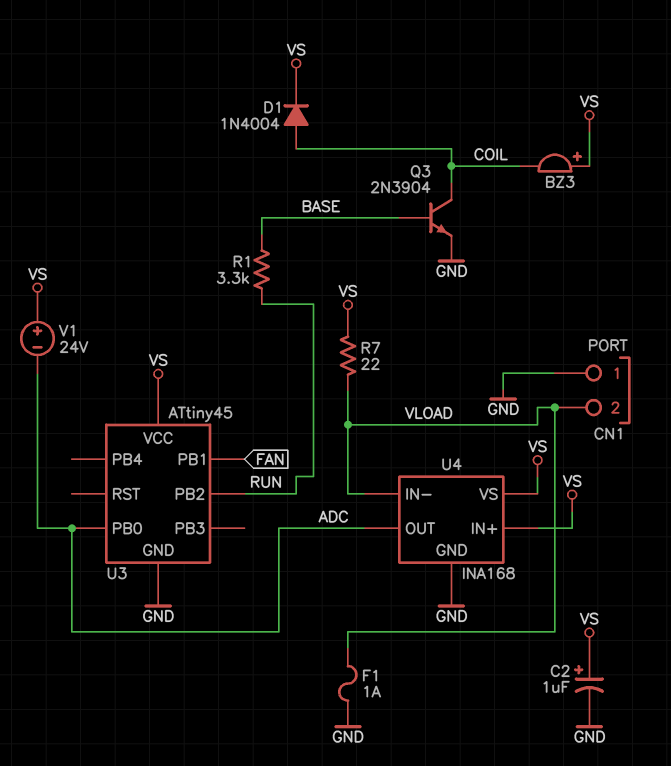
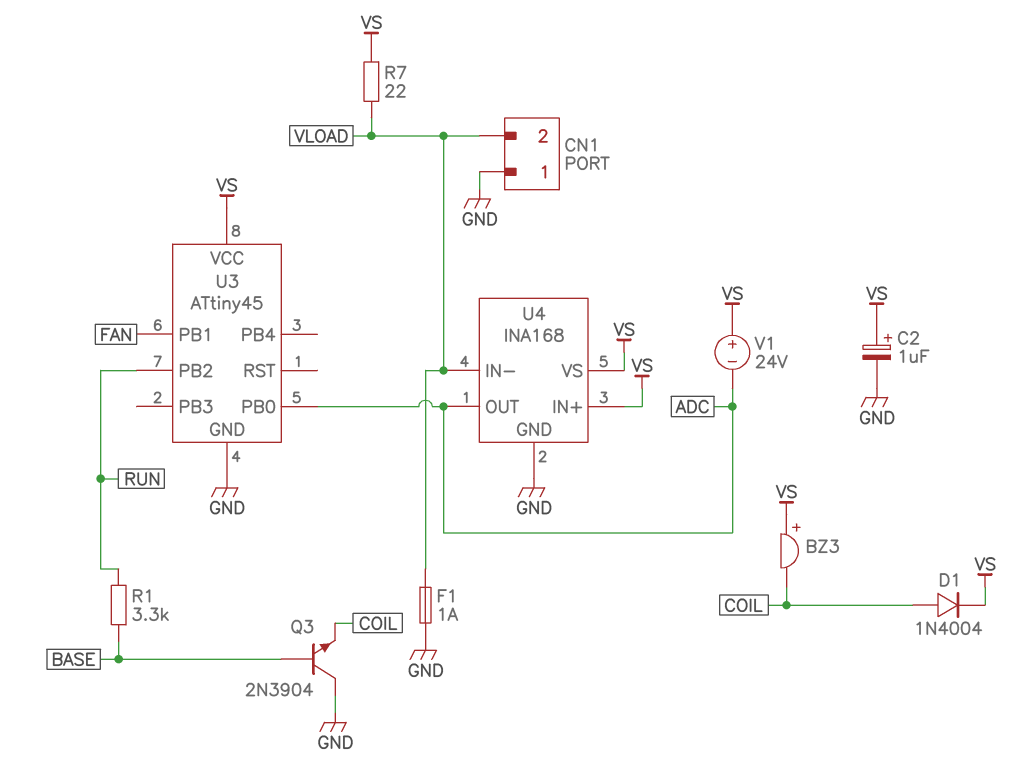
Q3: NPN 2N3904 (B BASE, C COIL, E GND) -> NPN 2N3904 (B BASE, C GND, E COIL)

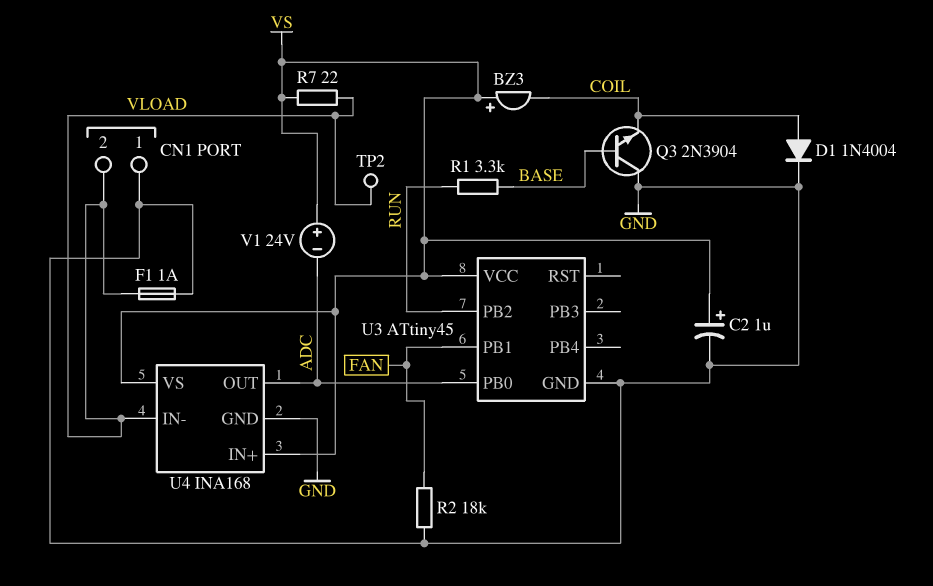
D1: diode 1N4004 (A COIL, K VS) -> diode 1N4004 (A COIL, K GND)
R2: none -> 18k (FAN, GND)
TP2: none -> test point (VLOAD)

